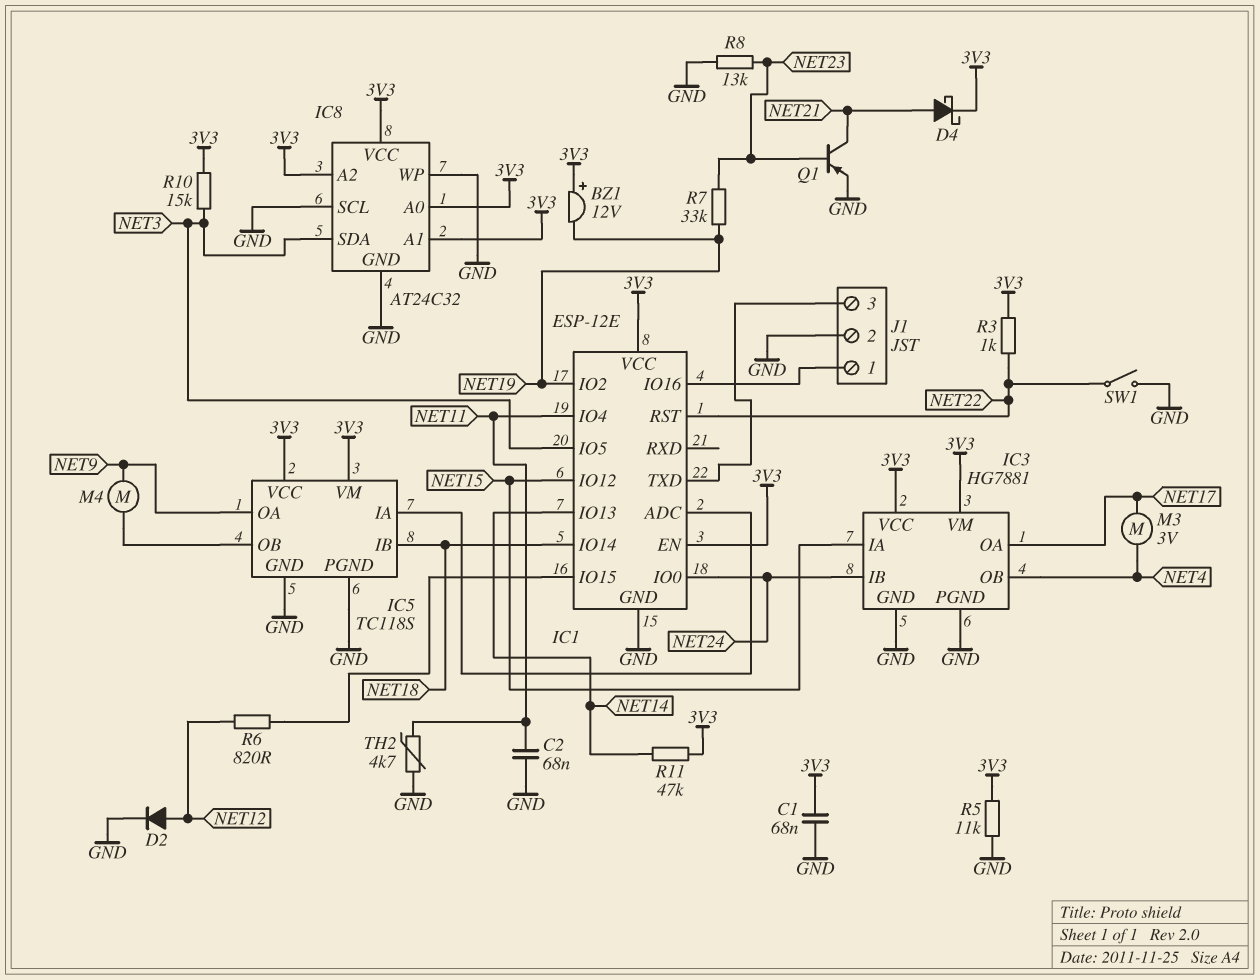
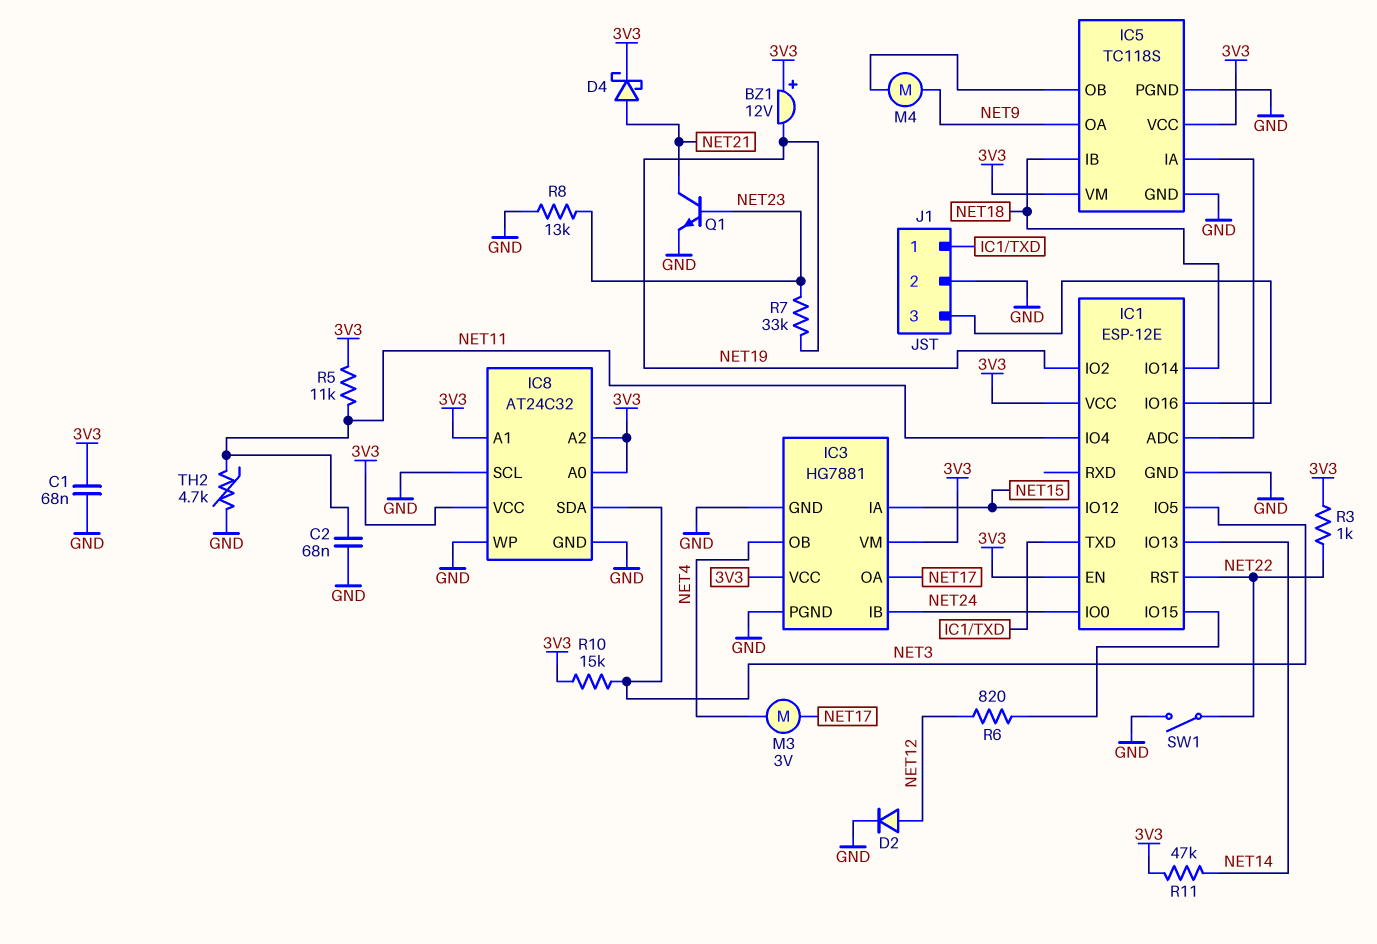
J1 pin 1: IC1/IO16 -> IC1/TXD
J1 pin 3: IC1/TXD -> IC1/IO16
Q1: PNP (B NET23, C NET21, E GND) -> NPN (B NET23, C NET21, E GND)
R5: 11k (3V3, GND) -> 11k (3V3, NET11)

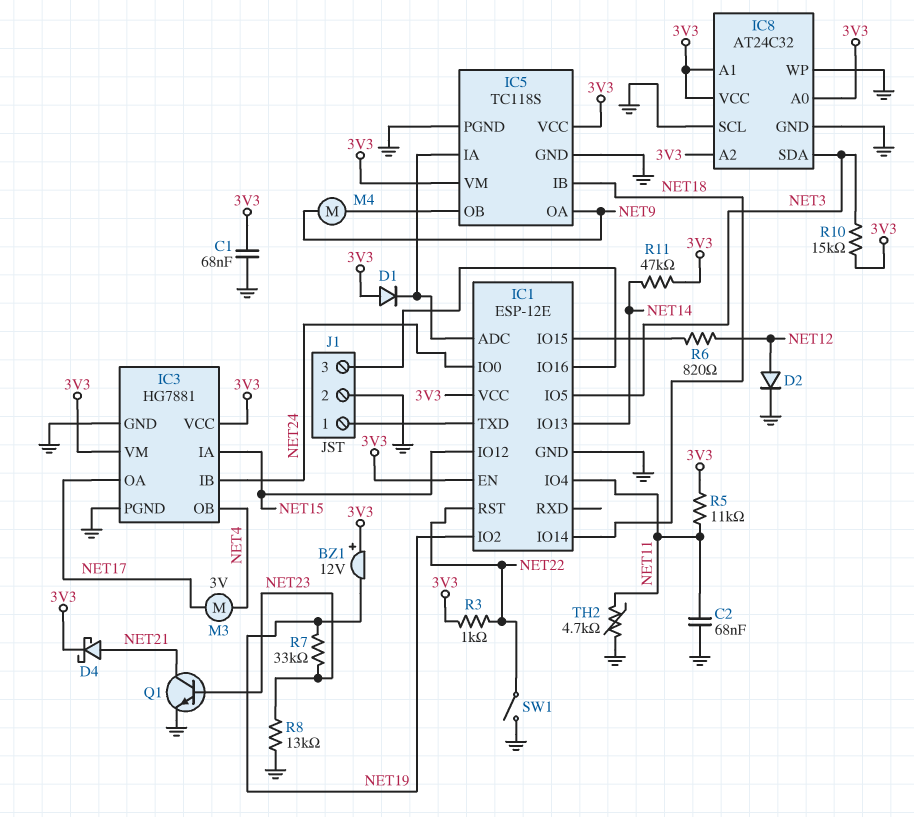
D1: none -> diode (A 3V3, K IC1/ADC)

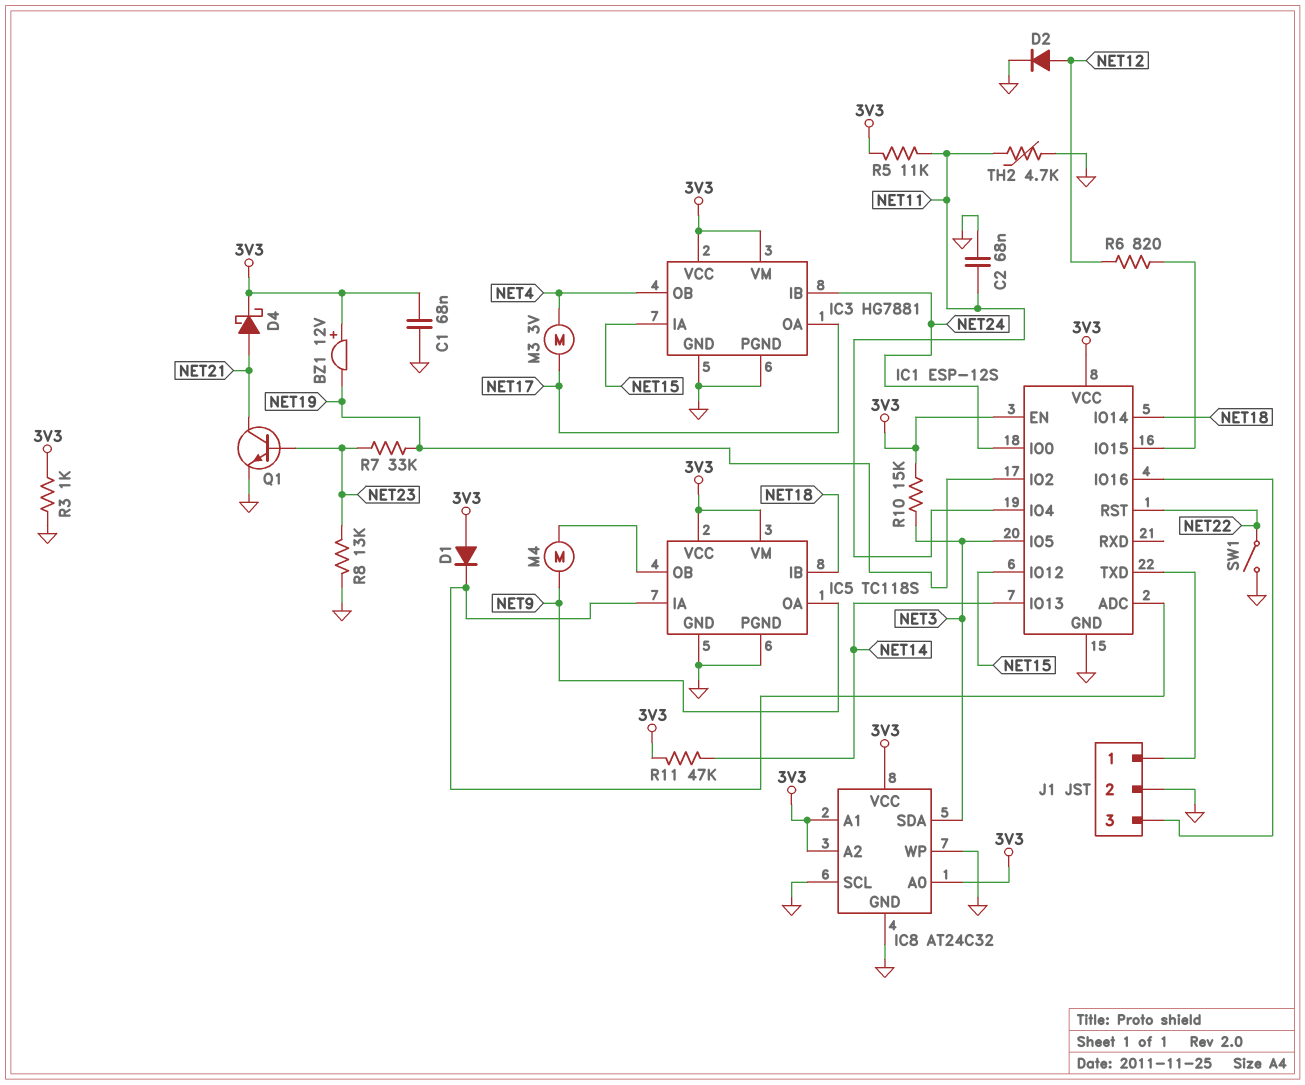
IC1: ESP-12E -> ESP-12S
R3: 1k (3V3, NET22) -> 1k (3V3, GND)

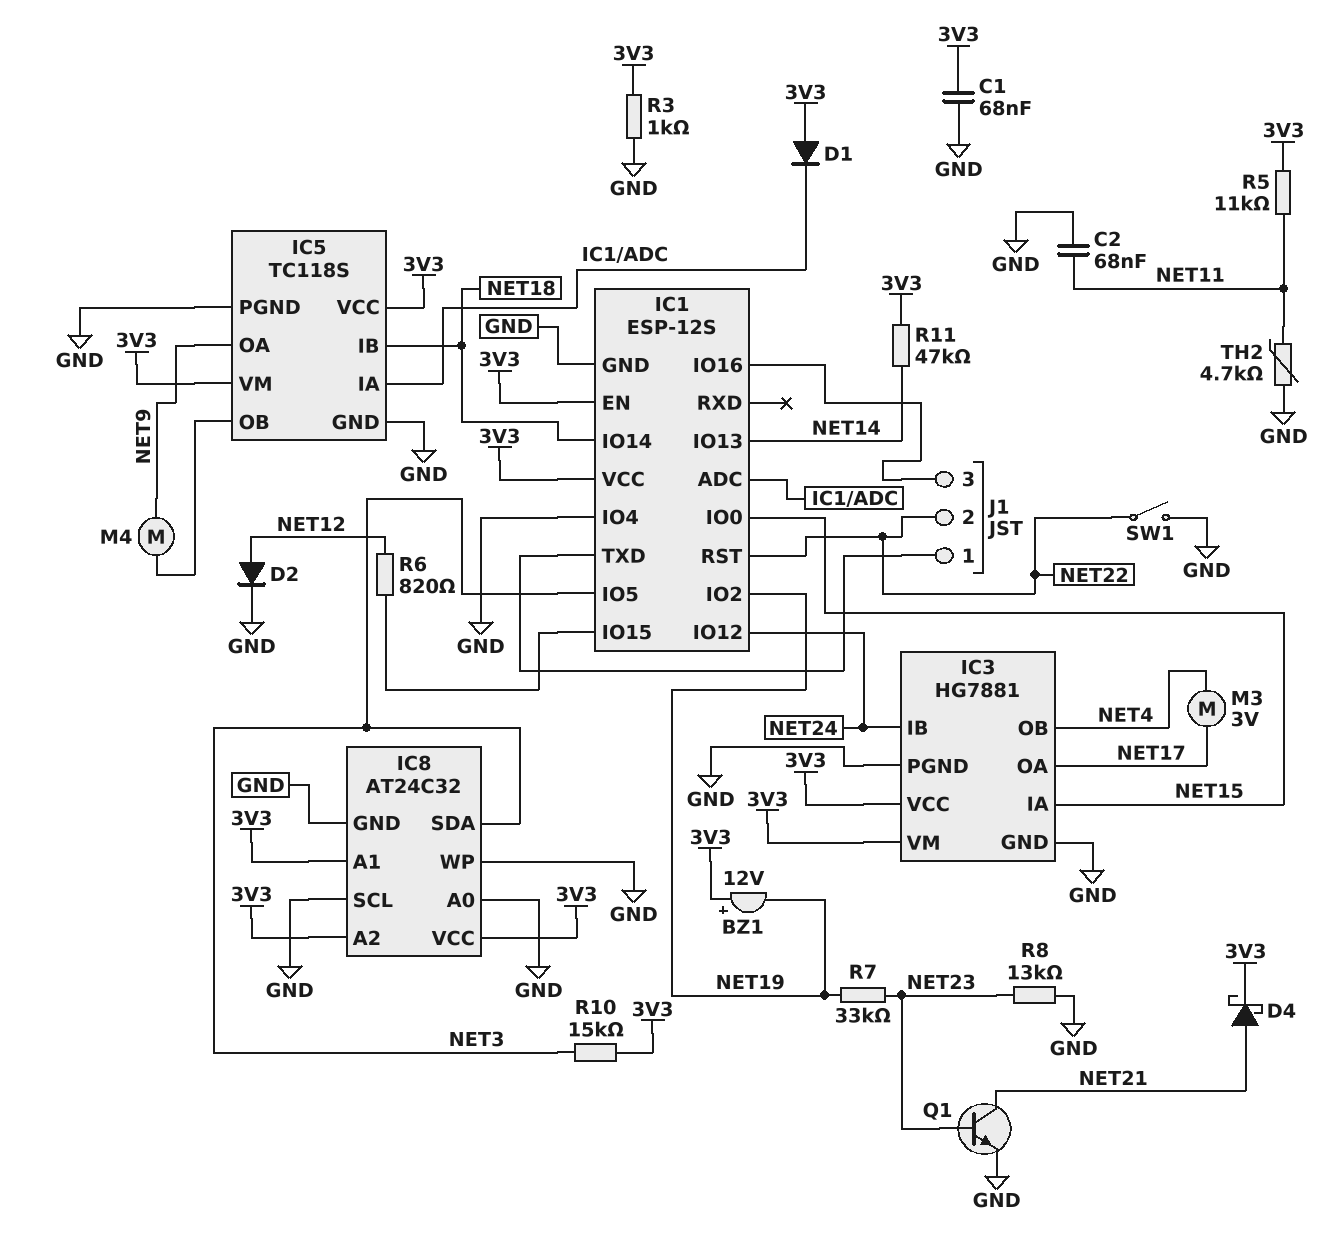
IC1 pin IO0: NET24 -> NET15
IC1 pin IO4: NET11 -> GND
IC1 pin IO12: NET15 -> NET24
IC8 pin A0: 3V3 -> GND
J1 pin 2: GND -> NET22

